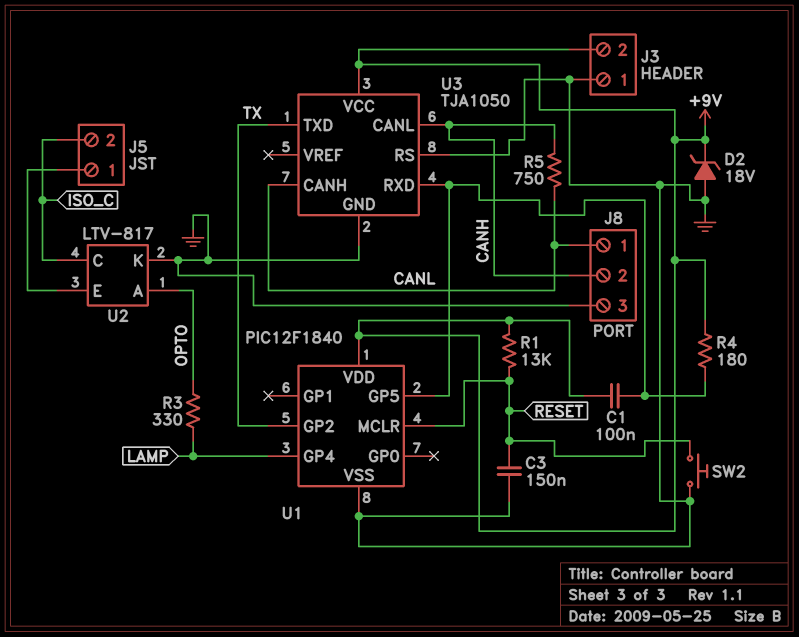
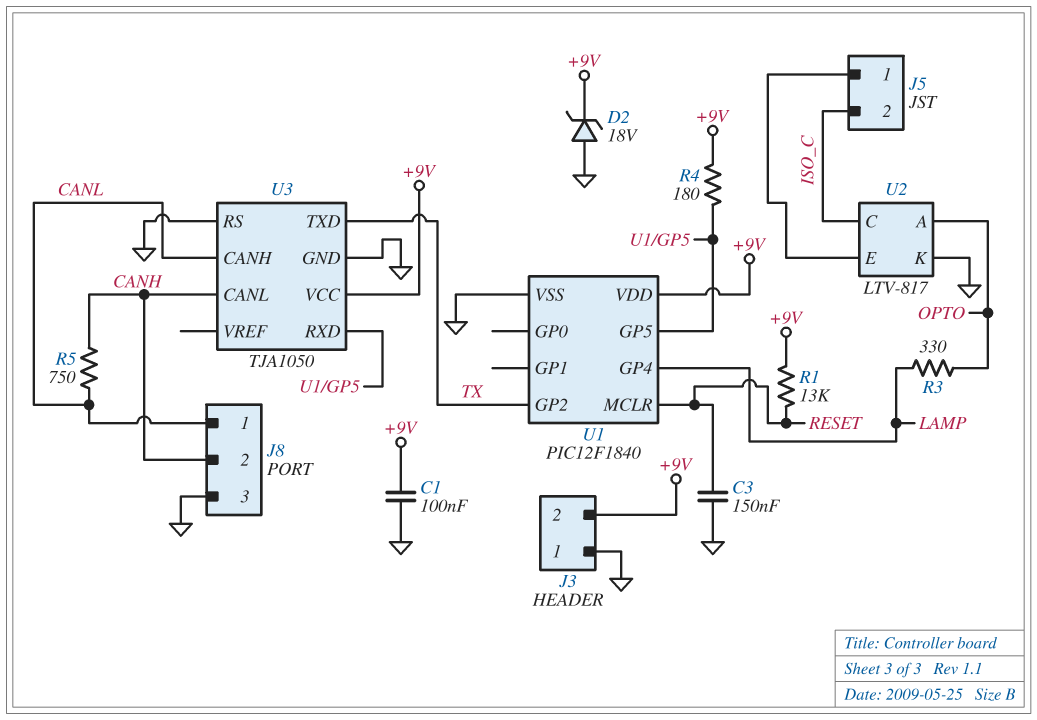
C1: 100nF (+9V, U1/GP5) -> 100nF (+9V, GND)
SW2: button (GND, RESET) -> none

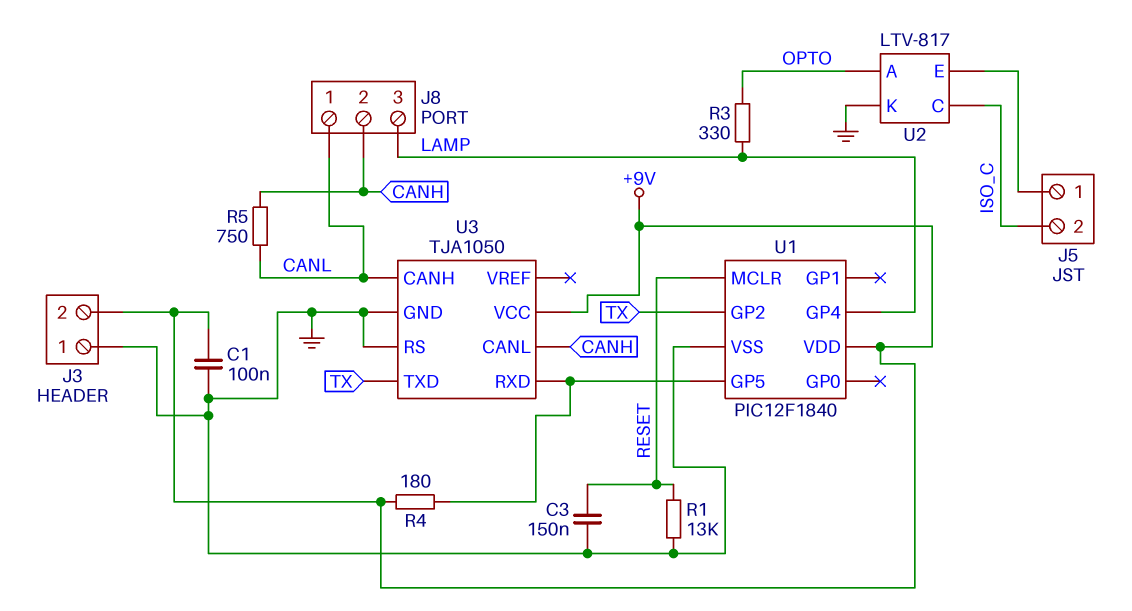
D2: zener 18V (A GND, K +9V) -> none
J8 pin 3: GND -> LAMP
R1: 13k (+9V, RESET) -> 13k (GND, RESET)

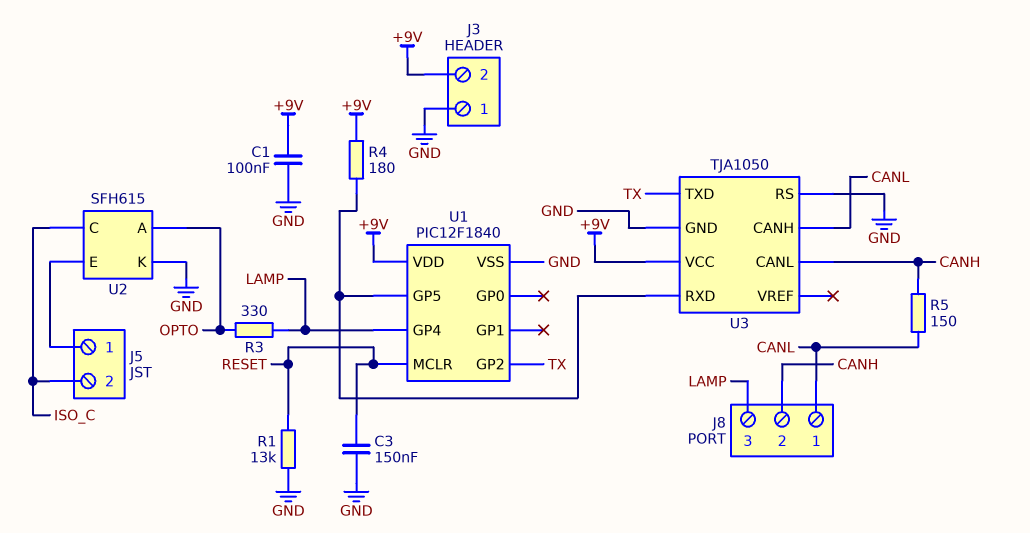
R5: 750 (CANH, CANL) -> 150 (CANH, CANL)
U2: LTV-817 -> SFH615

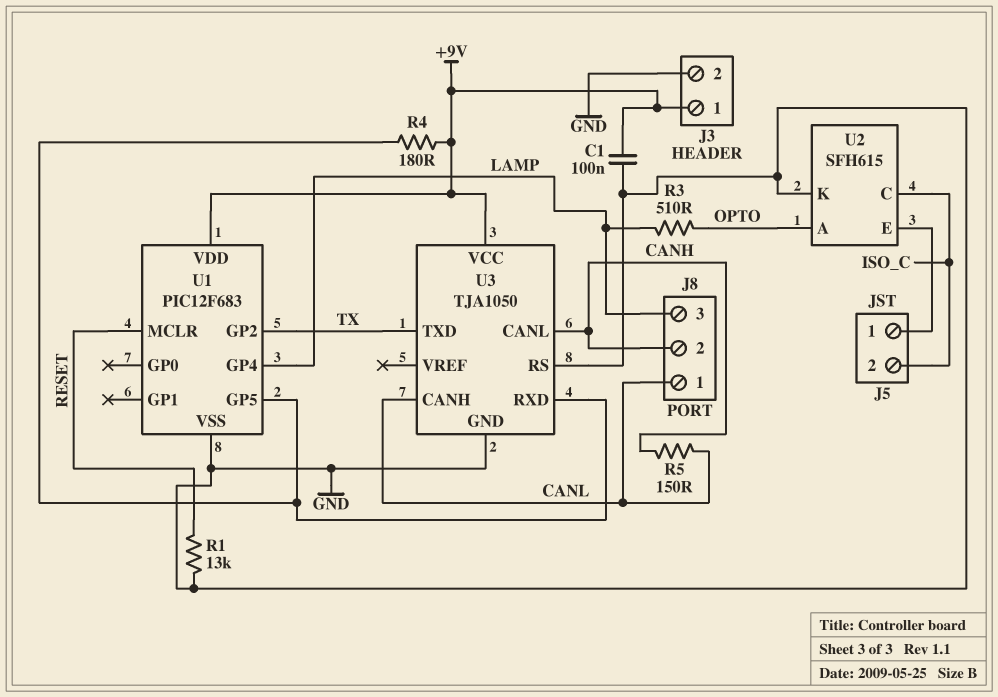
C3: 150nF (GND, RESET) -> none
J3 pin 1: GND -> +9V
J3 pin 2: +9V -> GND
R3: 330 (LAMP, OPTO) -> 510 (LAMP, OPTO)
U1: PIC12F1840 -> PIC12F683

